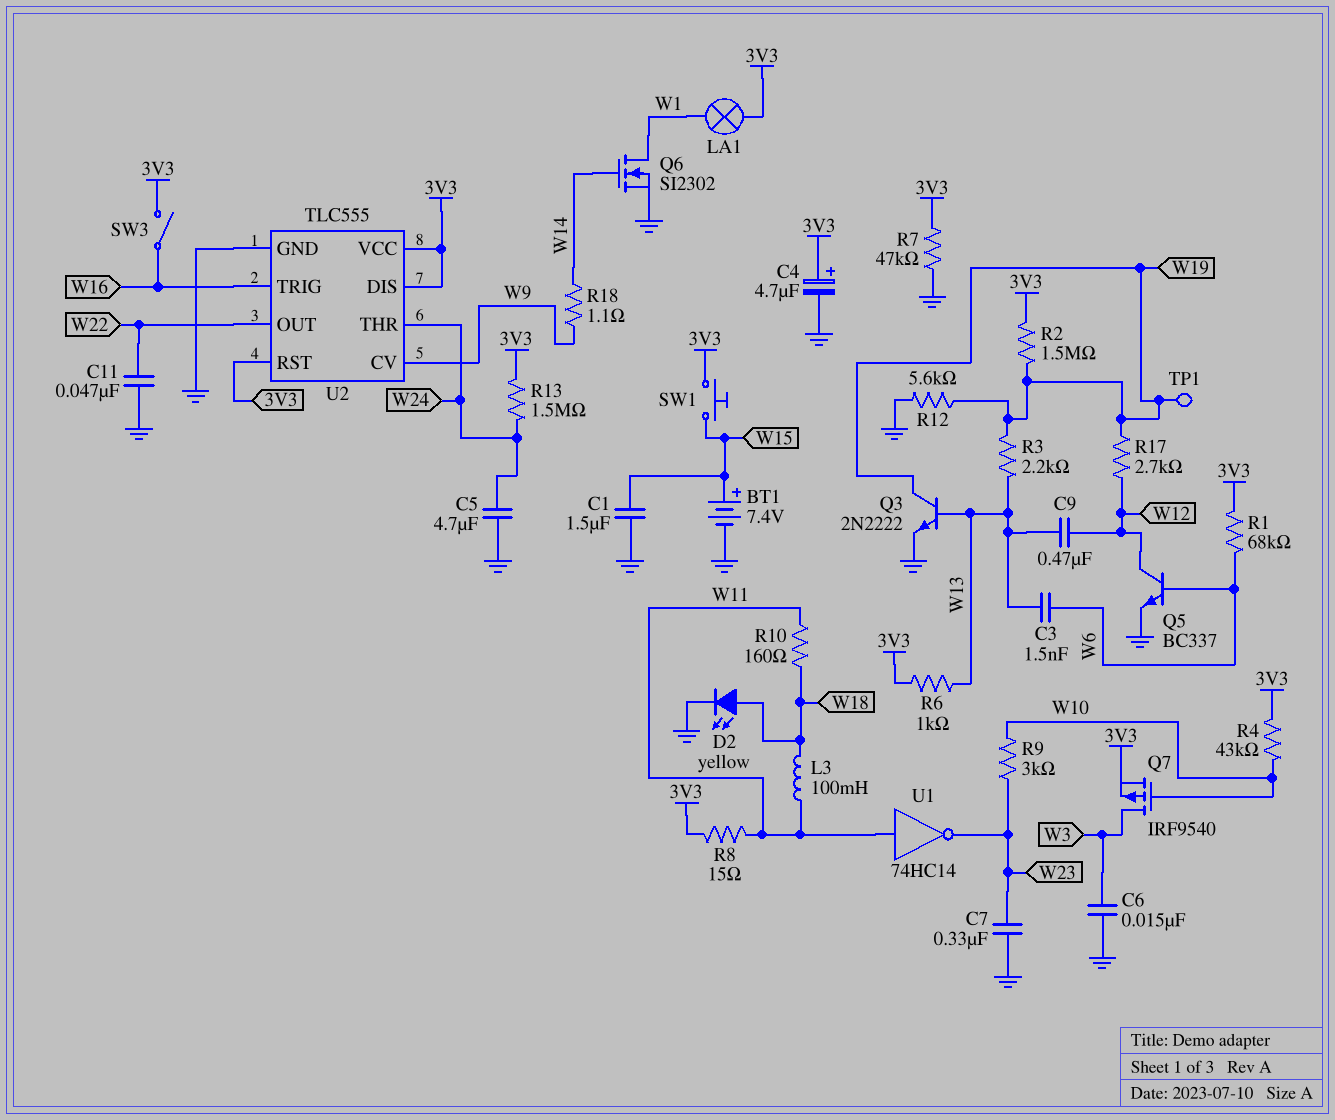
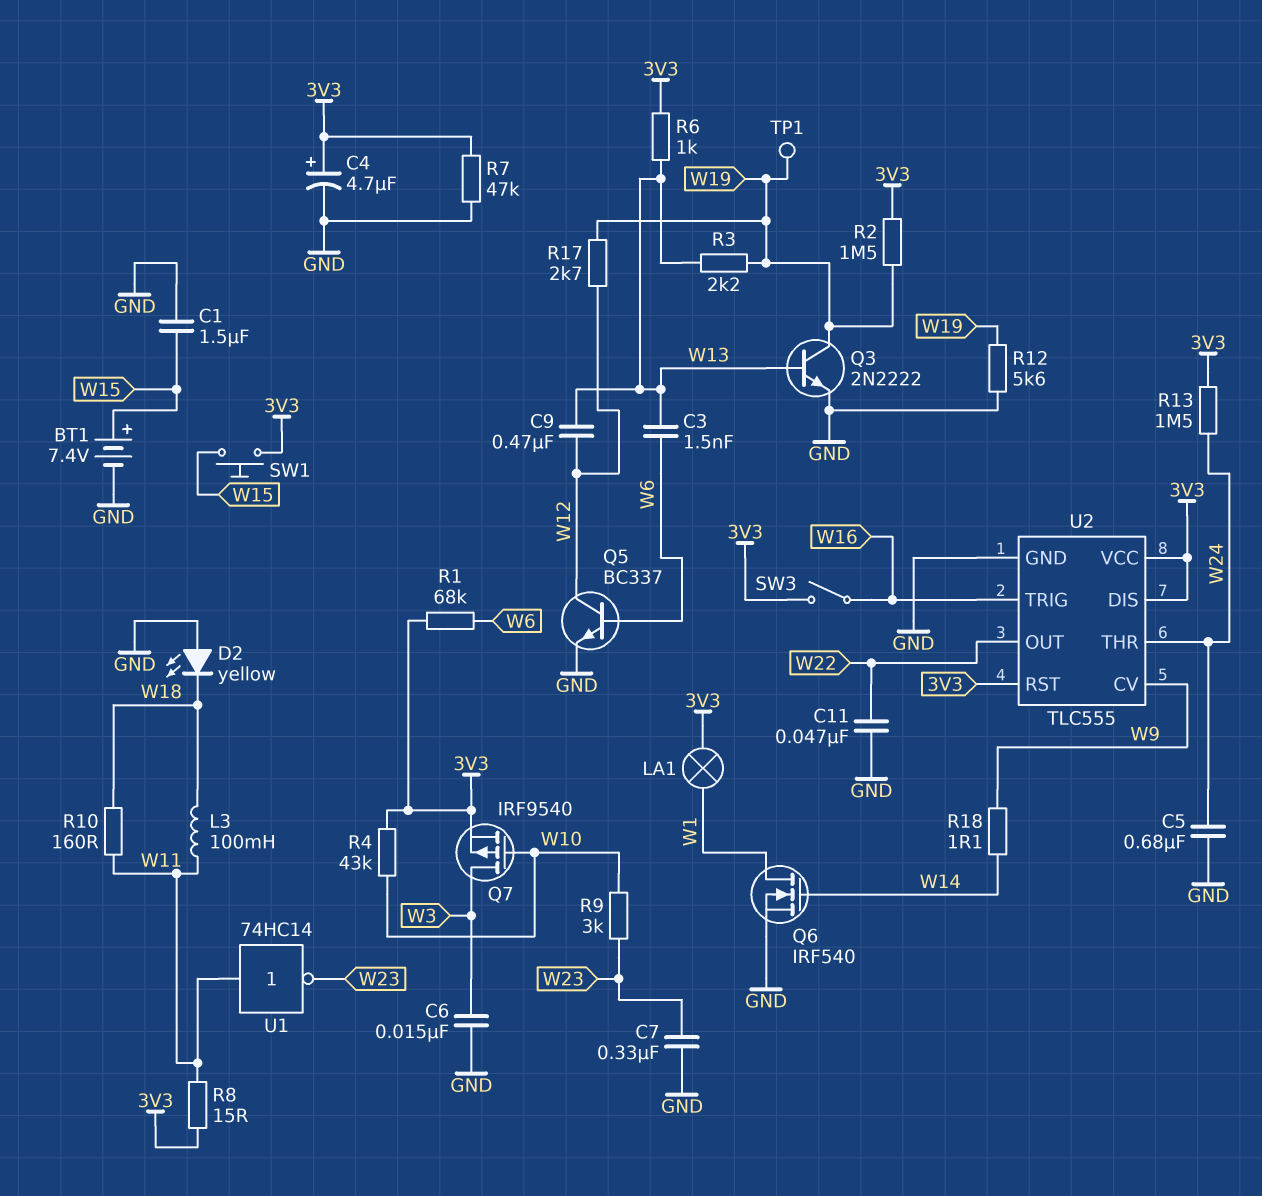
C5: 4.7uF (GND, W24) -> 680nF (GND, W24)
D2: LED yellow (A W18, K GND) -> LED yellow (A GND, K W18)
Q6: NMOS SI2302 (G W14, D W1, S GND) -> NMOS IRF540 (G W14, D W1, S GND)

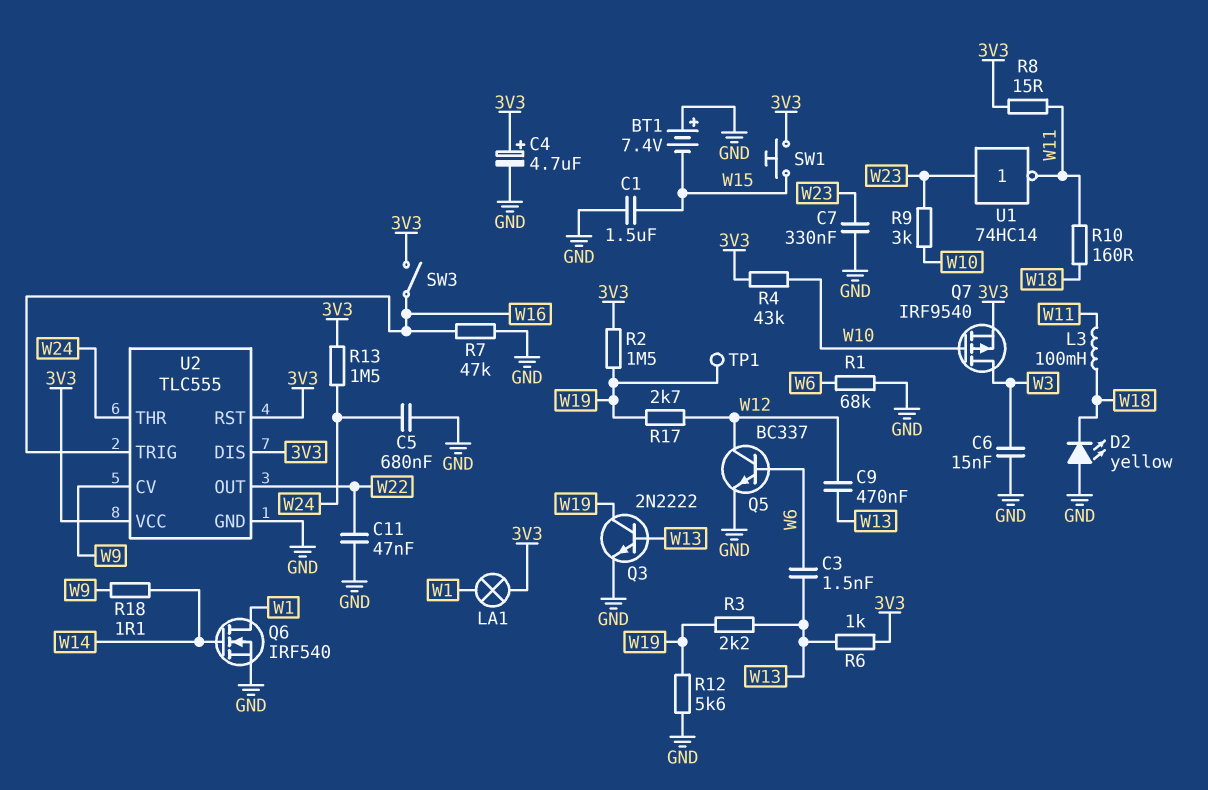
BT1: 7.4V (plus W15, minus GND) -> 7.4V (plus GND, minus W15)
R1: 68k (3V3, W6) -> 68k (GND, W6)
R7: 47k (3V3, GND) -> 47k (GND, W16)
U1: NOT 74HC14 (in W11, out W23) -> NOT 74HC14 (in W23, out W11)

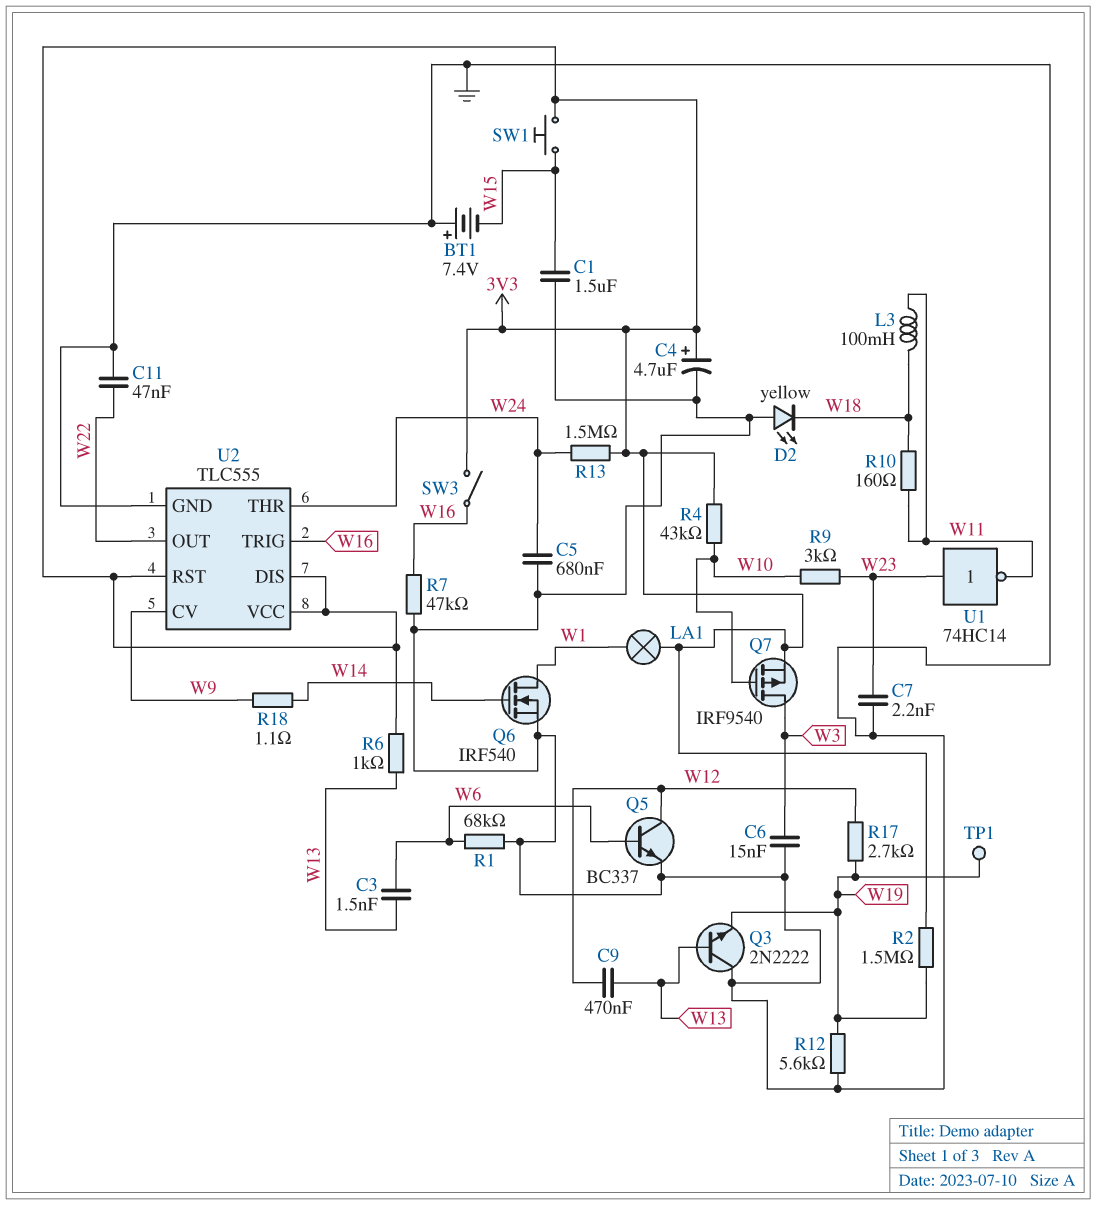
C7: 330nF (GND, W23) -> 2.2nF (GND, W23)
Q3: NPN 2N2222 (B W13, C W19, E GND) -> NPN 2N2222 (B W13, C GND, E W19)
R3: 2.2k (W13, W19) -> none
R8: 15 (3V3, W11) -> none

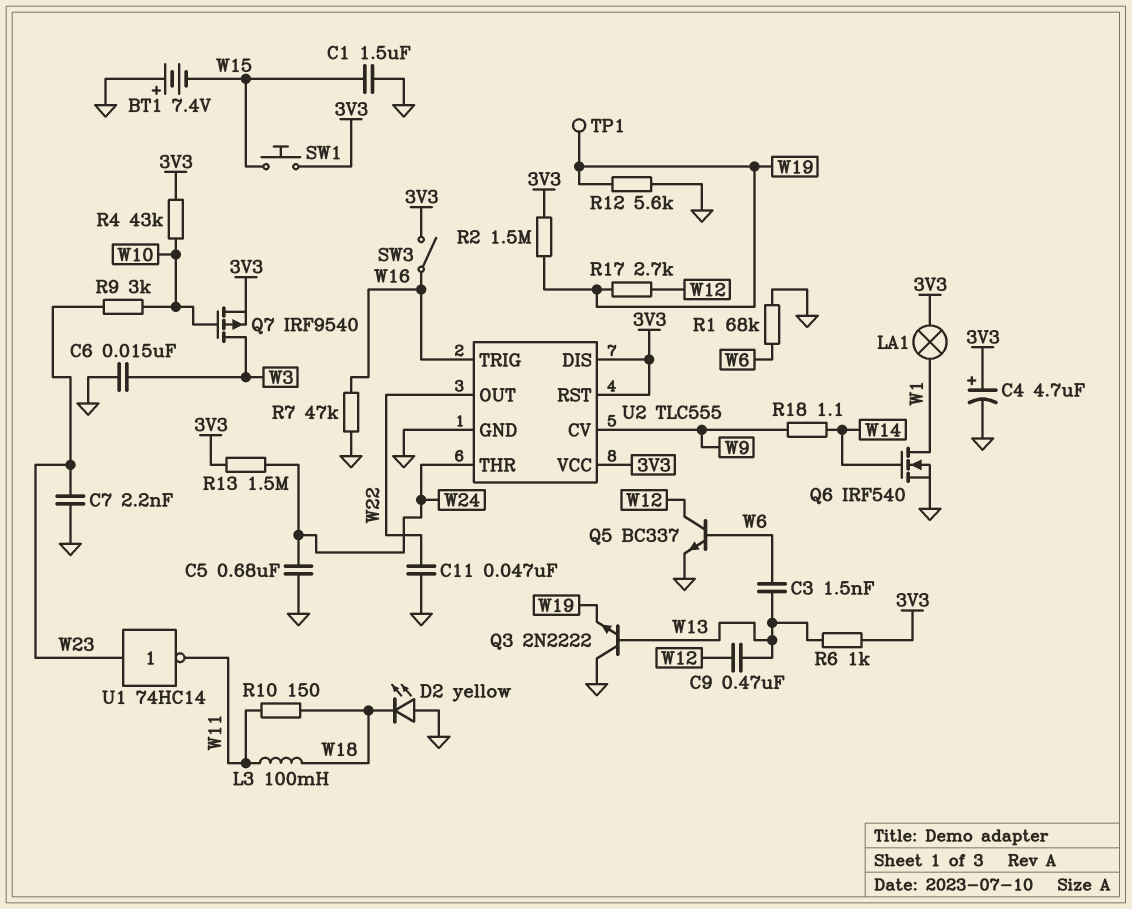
R10: 160 (W11, W18) -> 150 (W11, W18)

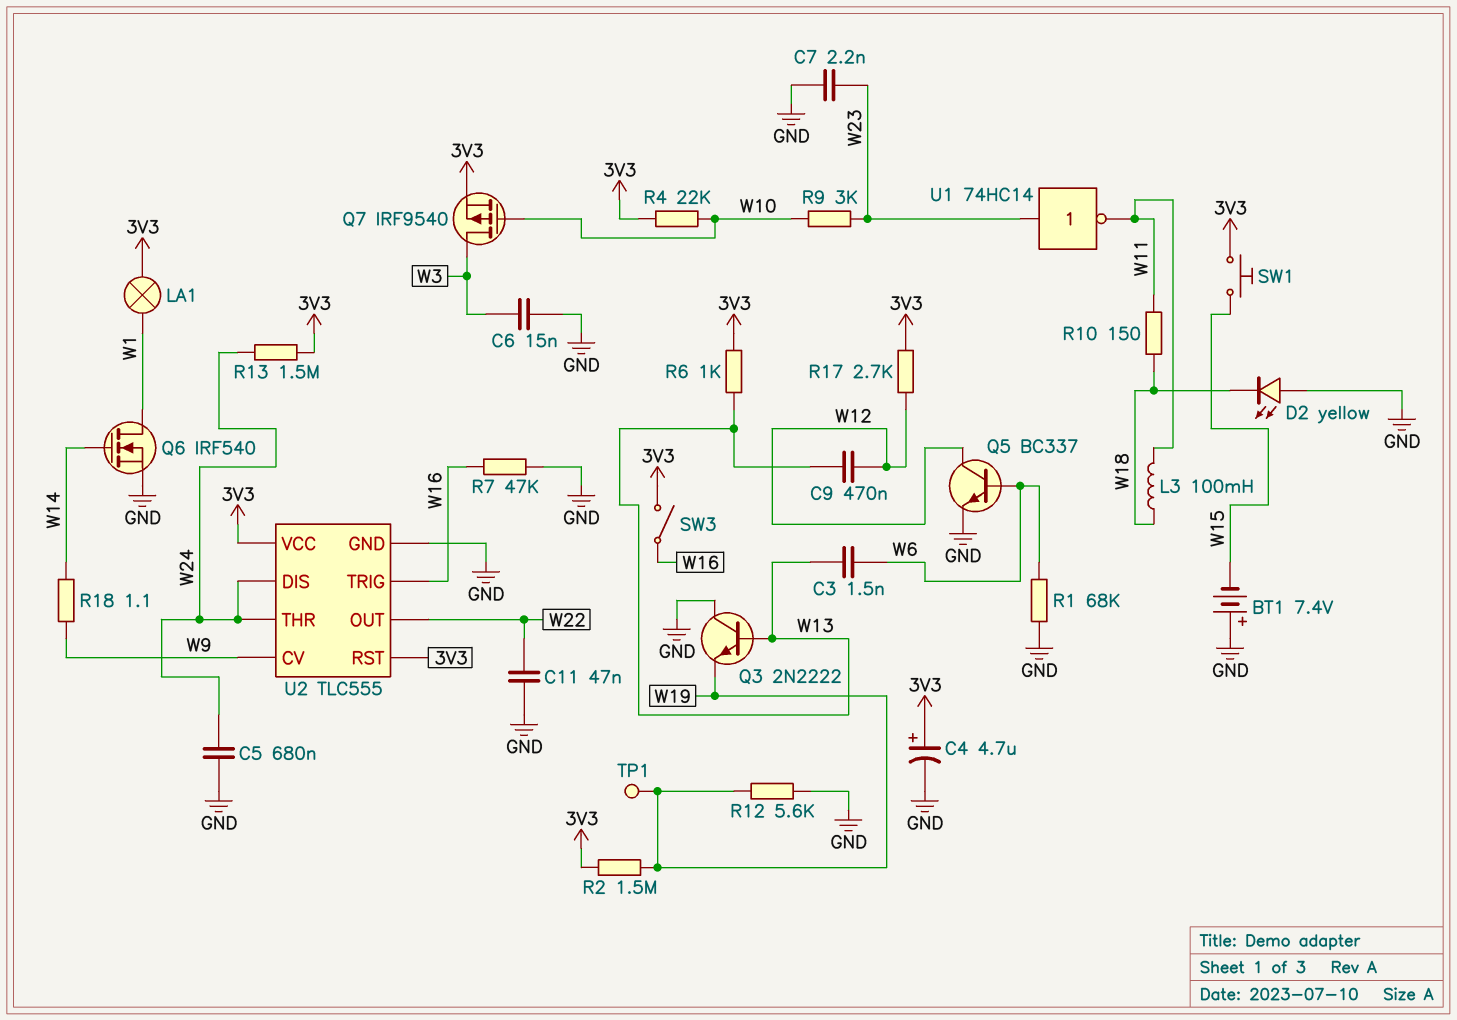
C1: 1.5uF (GND, W15) -> none
R4: 43k (3V3, W10) -> 22k (3V3, W10)
R17: 2.7k (W12, W19) -> 2.7k (3V3, W12)
U2 pin DIS: 3V3 -> W24

